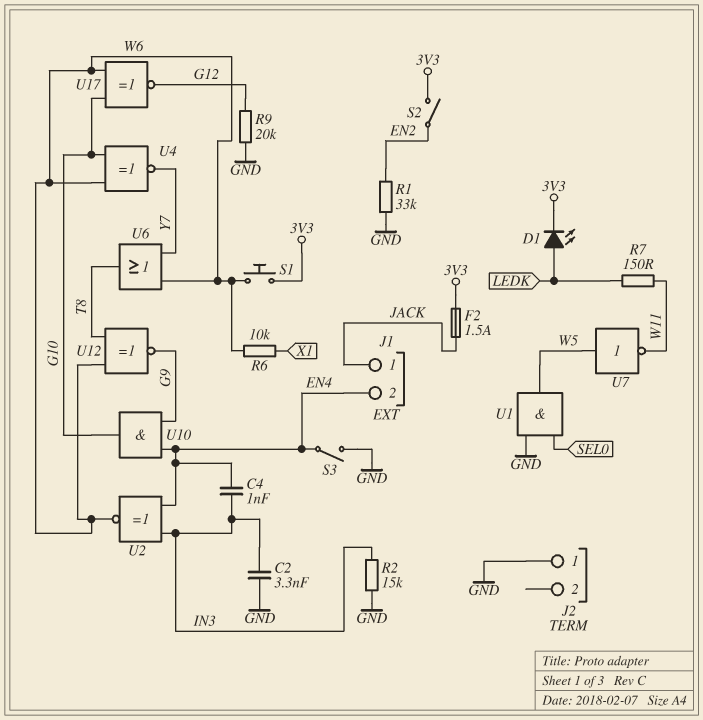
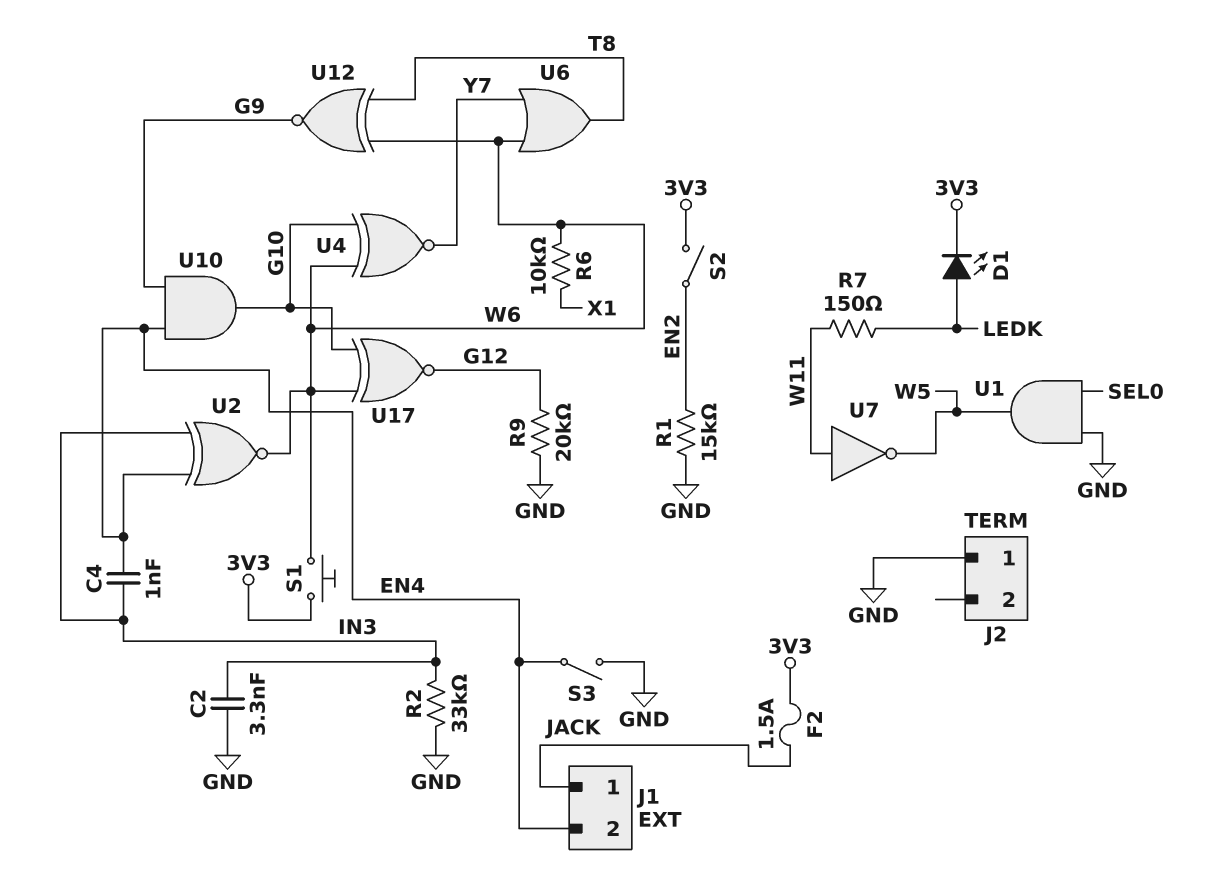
R1: 33k (EN2, GND) -> 15k (EN2, GND)
R2: 15k (GND, IN3) -> 33k (GND, IN3)
U7: NOT (in W5, out W11) -> NOT (in W11, out W5)

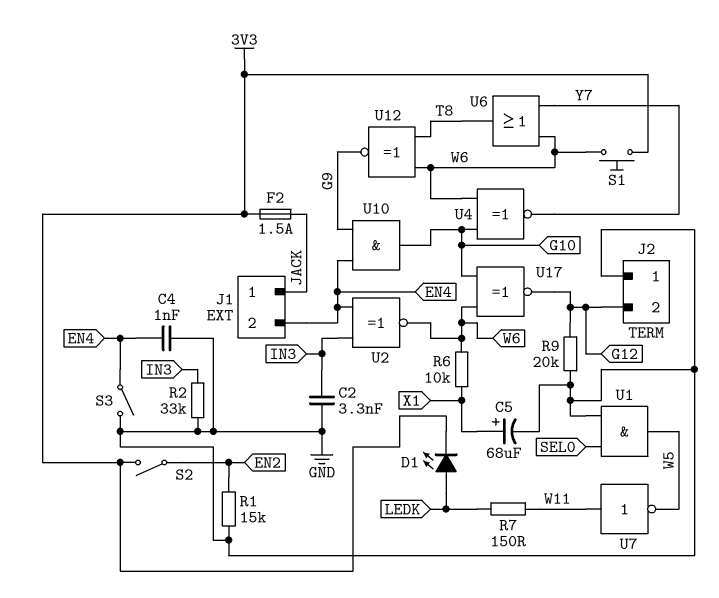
C4: 1nF (EN4, IN3) -> 1nF (EN4, GND)
C5: none -> 68uF (plus X1, minus GND)
J2 pin 2: none -> G12

